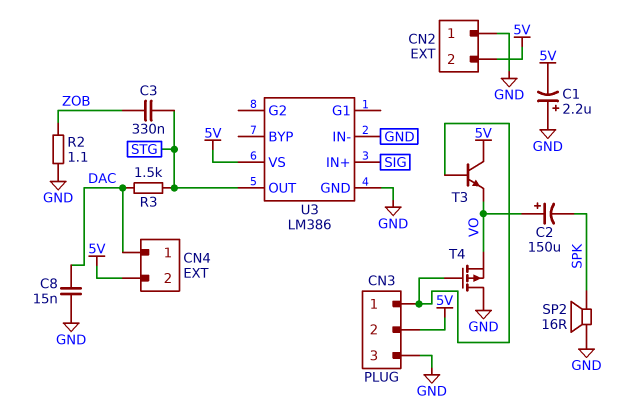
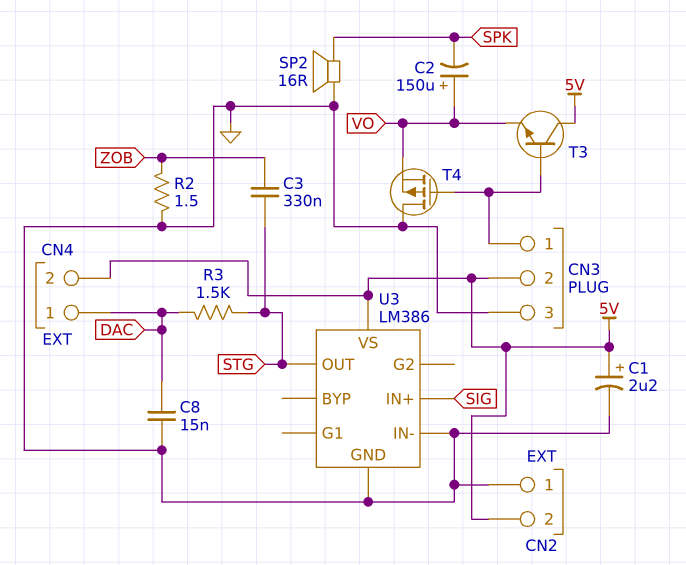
C1: 2.2uF (plus GND, minus 5V) -> 2.2uF (plus 5V, minus GND)
R2: 1.1 (GND, ZOB) -> 1.5 (GND, ZOB)

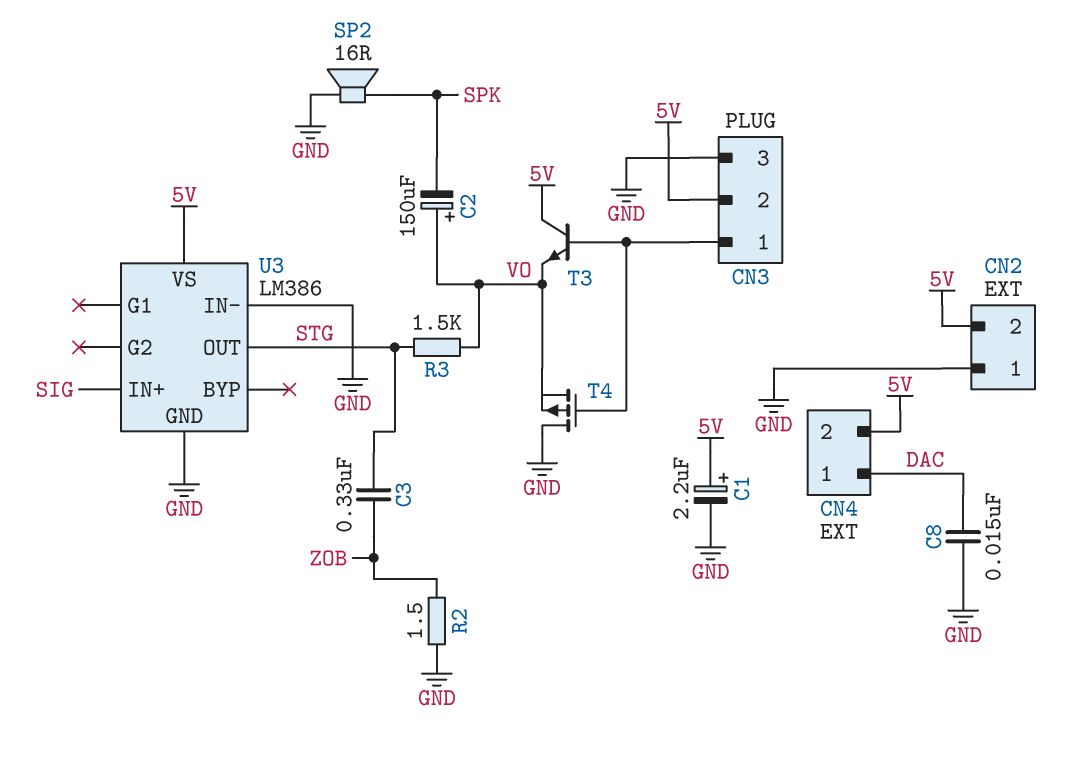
R3: 1.5k (DAC, STG) -> 1.5k (STG, VO)

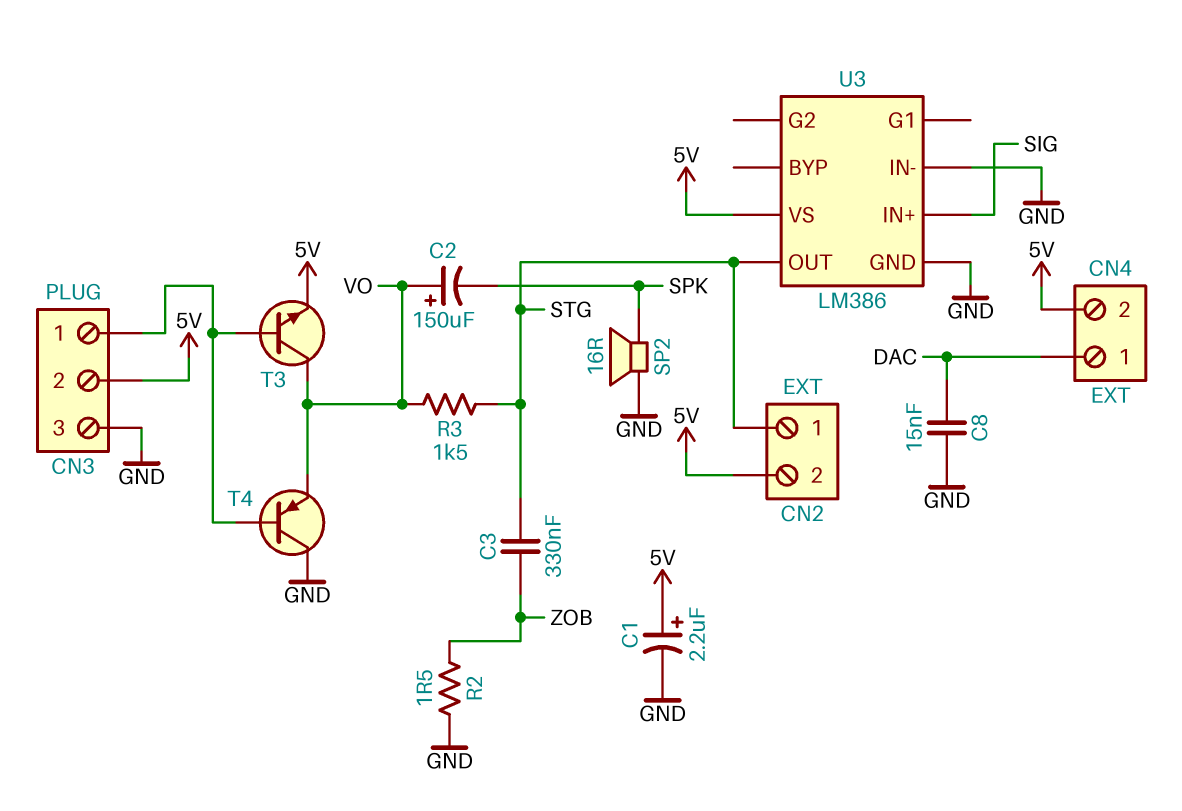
CN2 pin 1: GND -> STG
T3: NPN (B CN3/1, C 5V, E VO) -> NPN (B CN3/1, C VO, E 5V)
T4: PMOS (G CN3/1, D GND, S VO) -> PNP (B CN3/1, C GND, E VO)

